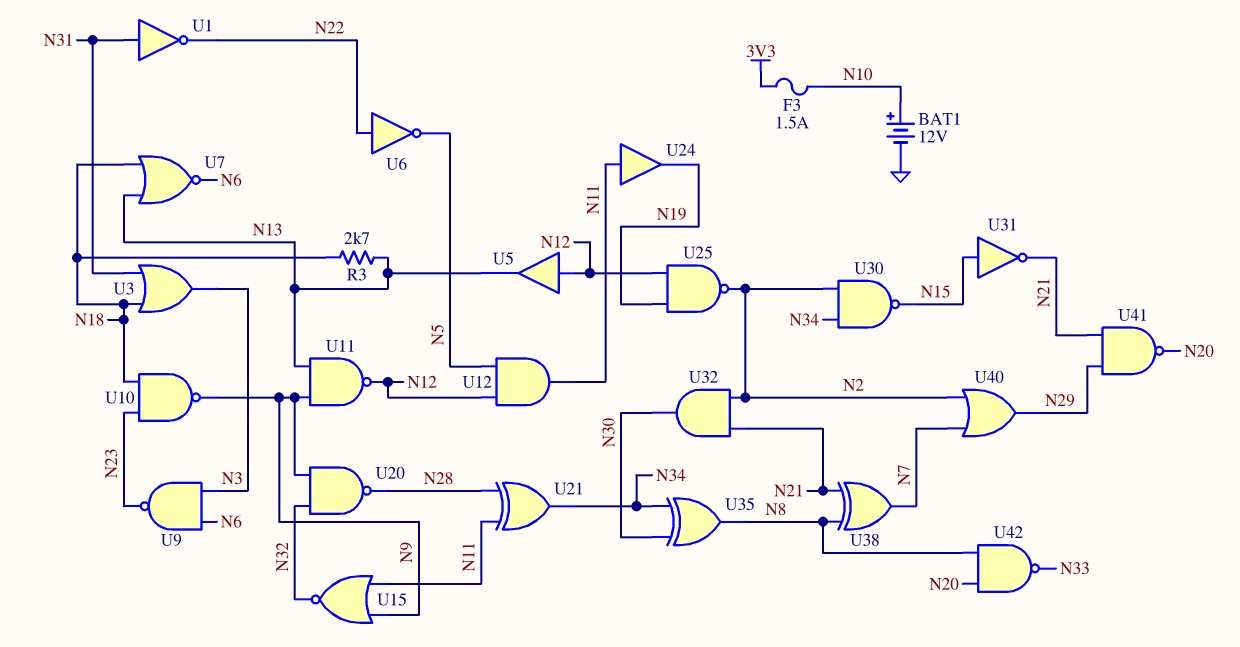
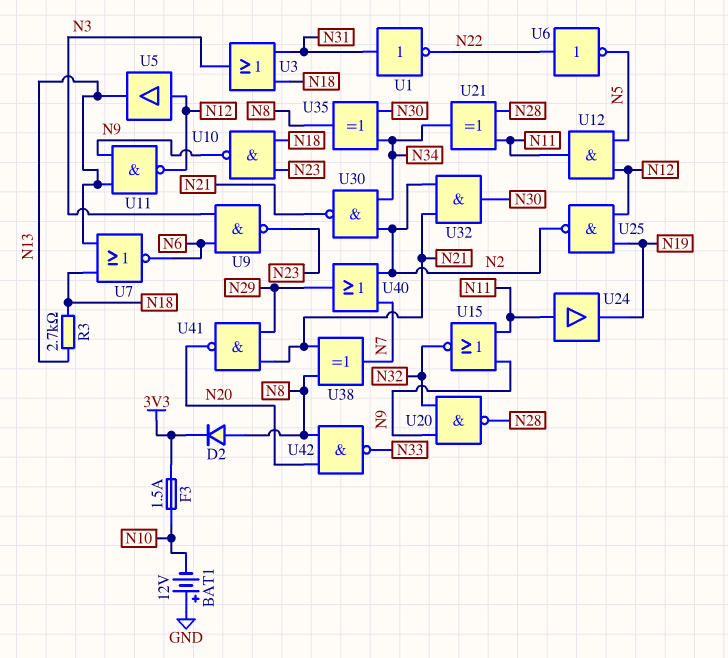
BAT1: 12V (plus N10, minus GND) -> 12V (plus GND, minus N10)
D2: none -> diode (A N8, K 3V3)
U30: NAND (in N2, in N34, out N15) -> NAND (in N2, in N34, out N21)
U31: NOT (in N15, out N21) -> none

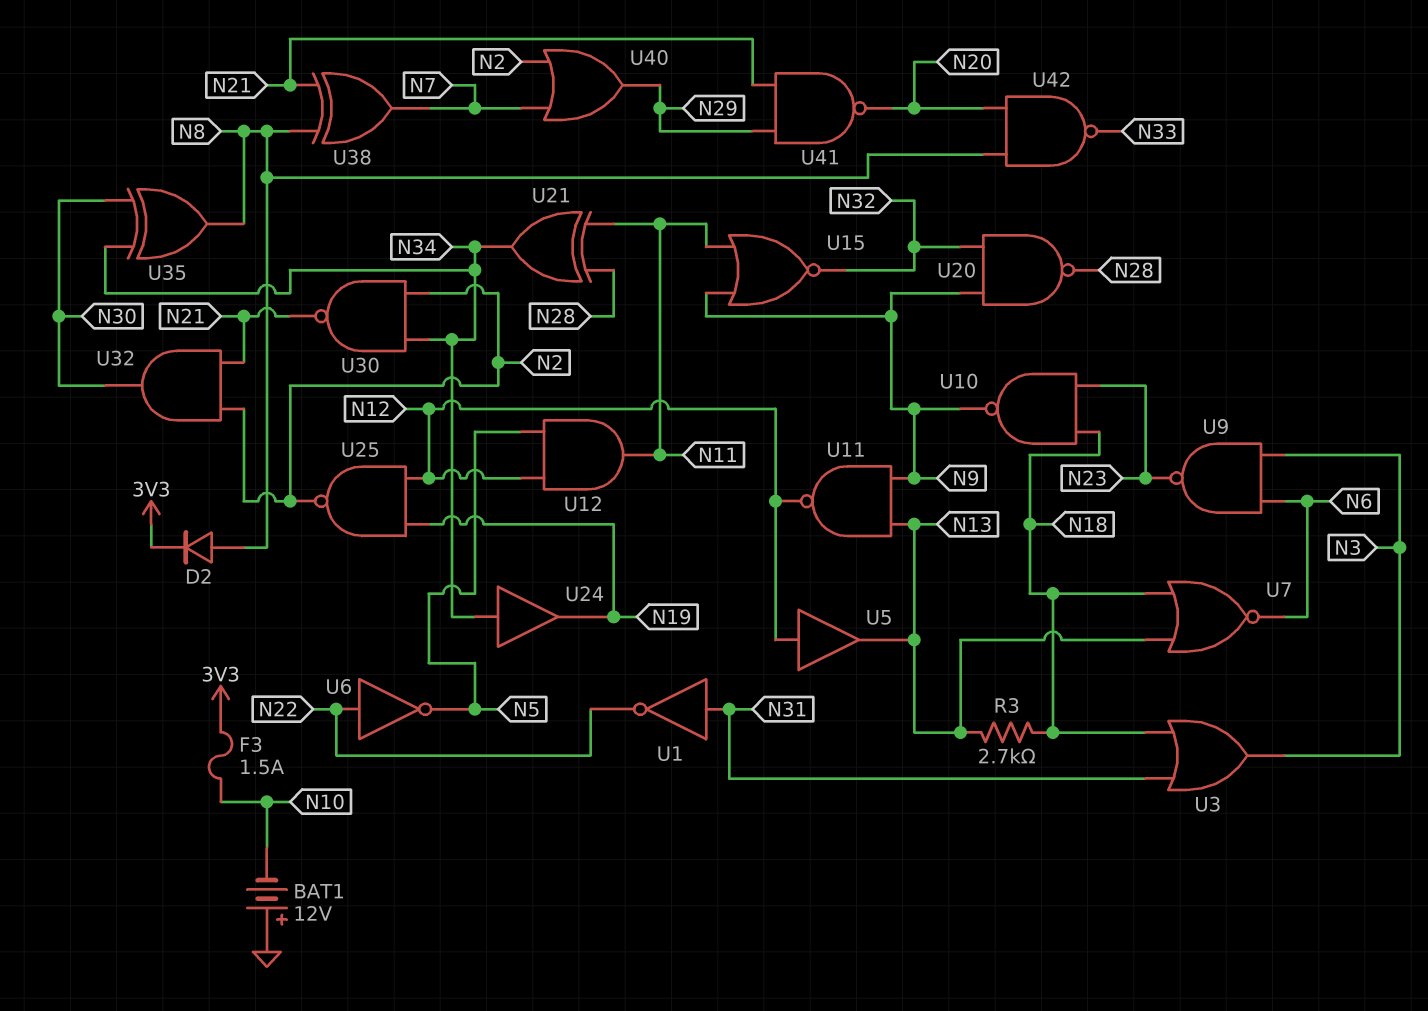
U24: buffer (in N11, out N19) -> buffer (in N34, out N19)

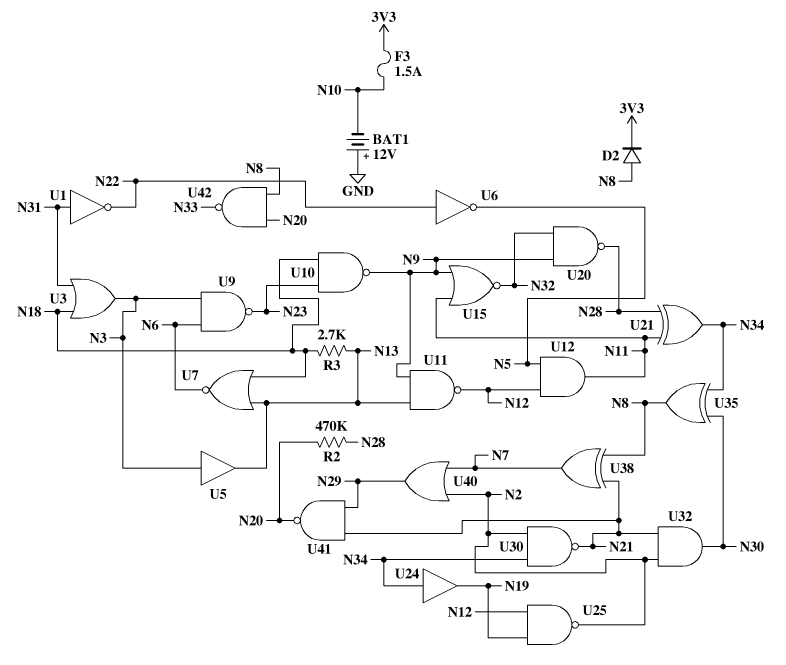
R2: none -> 470k (N20, N28)
U5: buffer (in N12, out N13) -> buffer (in N3, out N13)

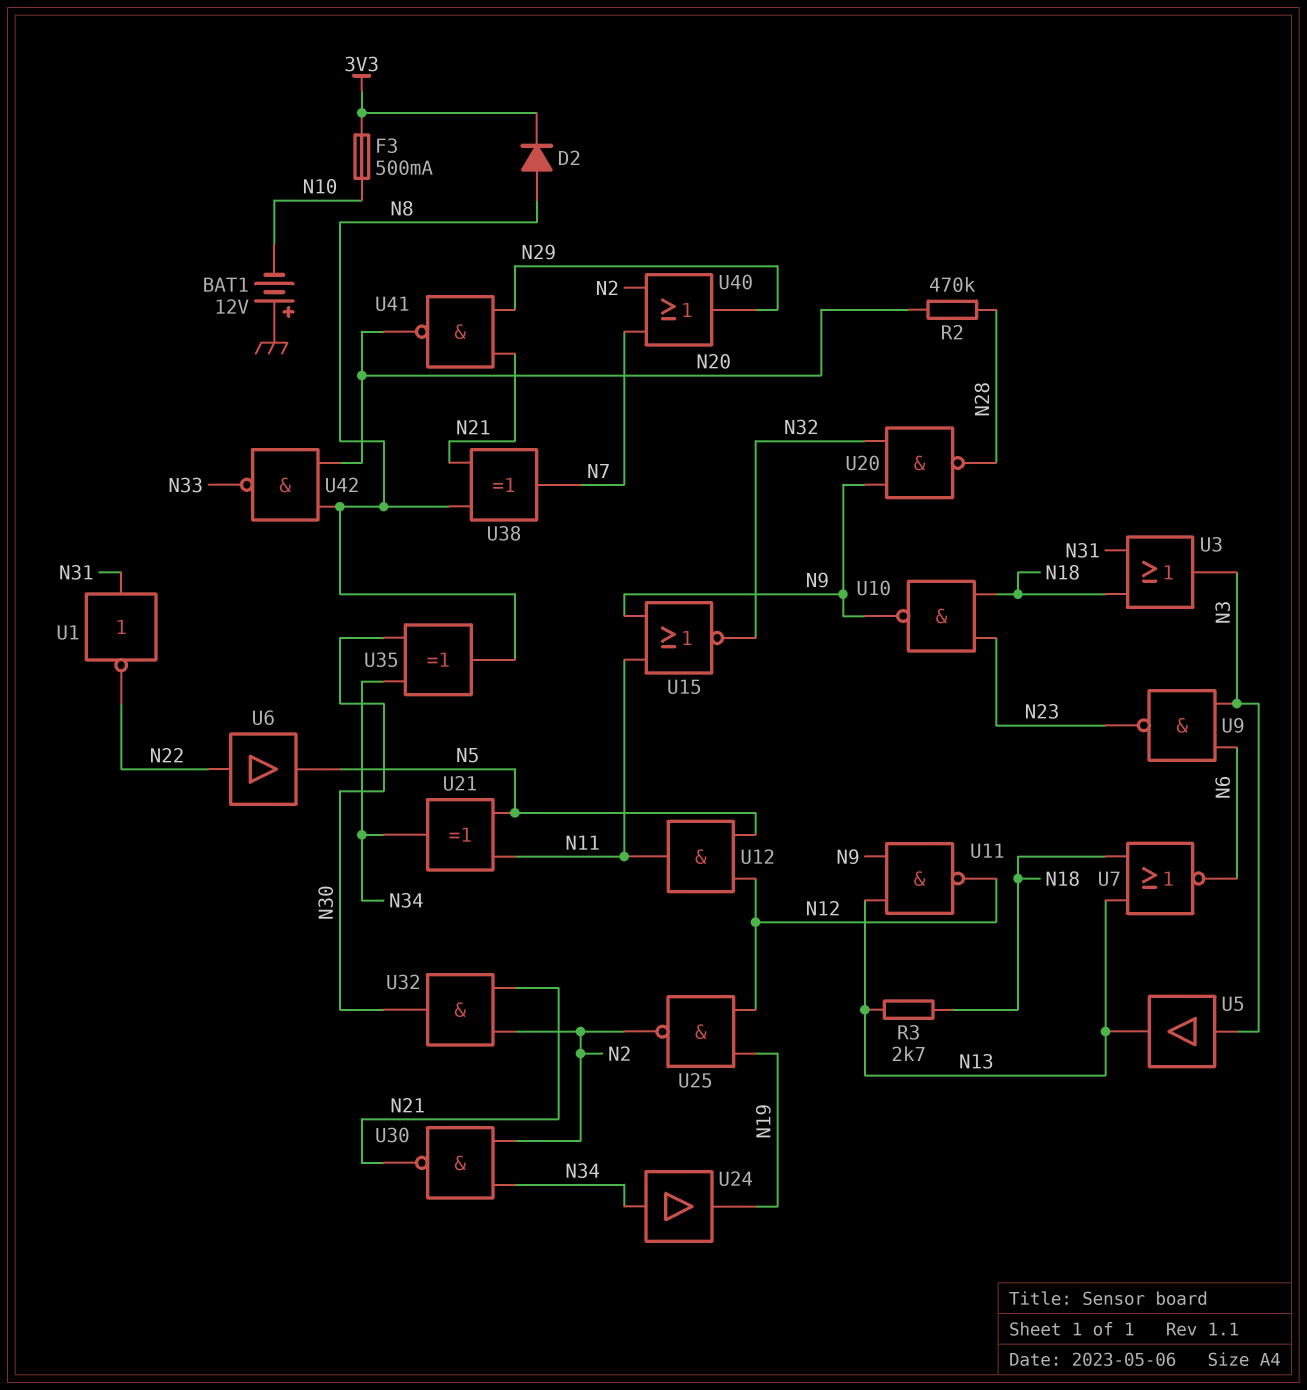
F3: 1.5A (3V3, N10) -> 500mA (3V3, N10)
U6: NOT (in N22, out N5) -> buffer (in N22, out N5)
U21: XOR (in N11, in N28, out N34) -> XOR (in N5, in N11, out N34)

